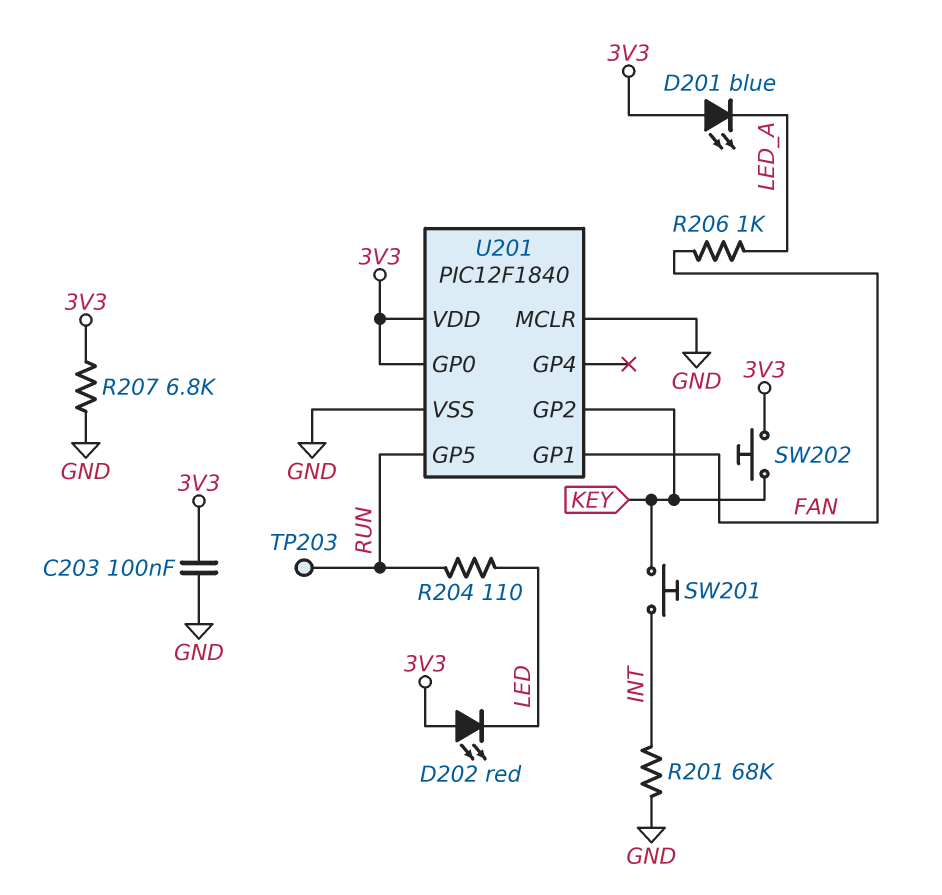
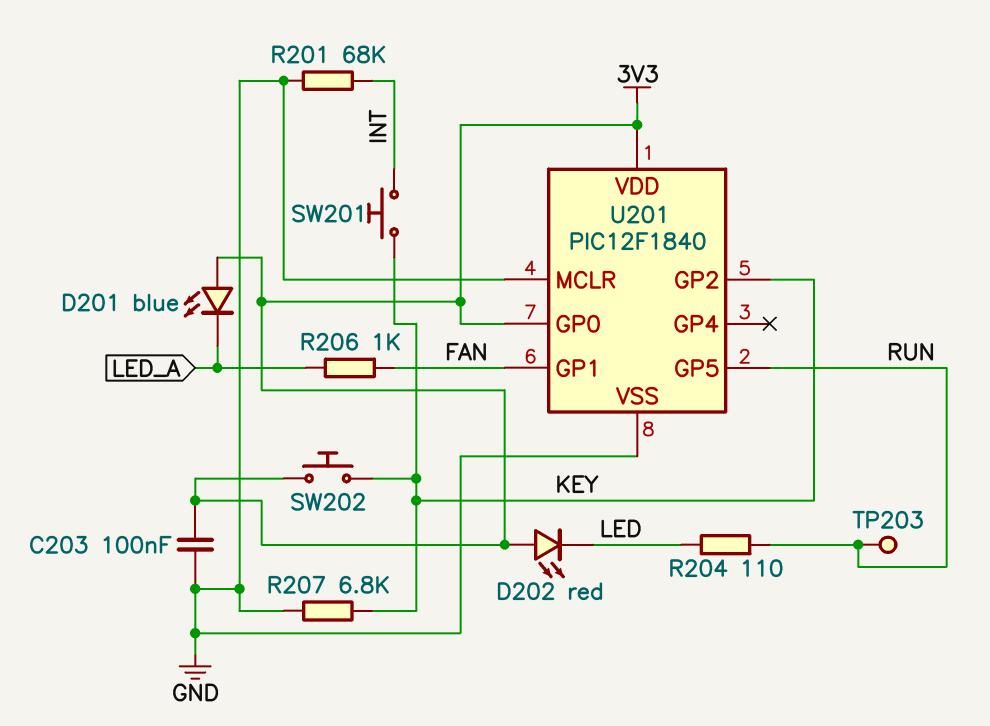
R207: 6.8k (3V3, GND) -> 6.8k (GND, KEY)

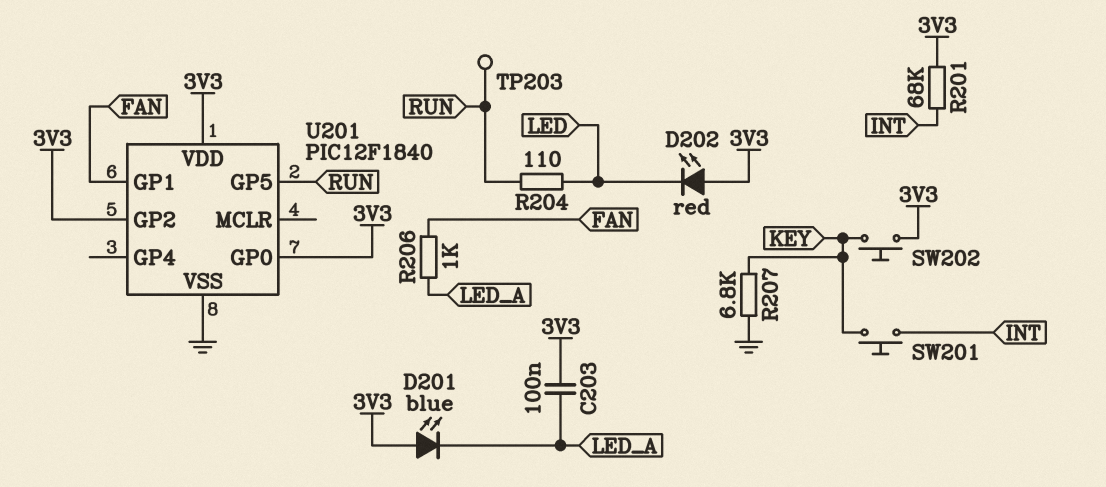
C203: 100nF (3V3, GND) -> 100nF (3V3, LED_A)
R201: 68k (GND, INT) -> 68k (3V3, INT)
U201 pin GP2: KEY -> 3V3
U201 pin MCLR: GND -> none

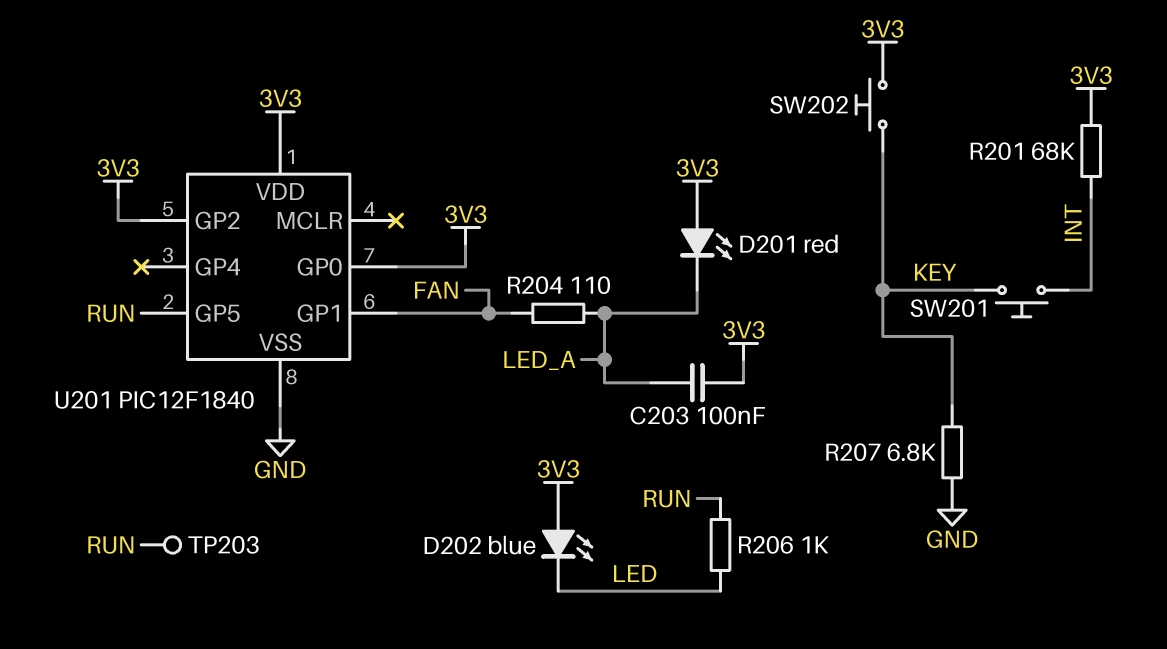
D201: LED blue (A 3V3, K LED_A) -> LED red (A 3V3, K LED_A)
D202: LED red (A 3V3, K LED) -> LED blue (A 3V3, K LED)
R204: 110 (LED, RUN) -> 110 (FAN, LED_A)
R206: 1k (FAN, LED_A) -> 1k (LED, RUN)

